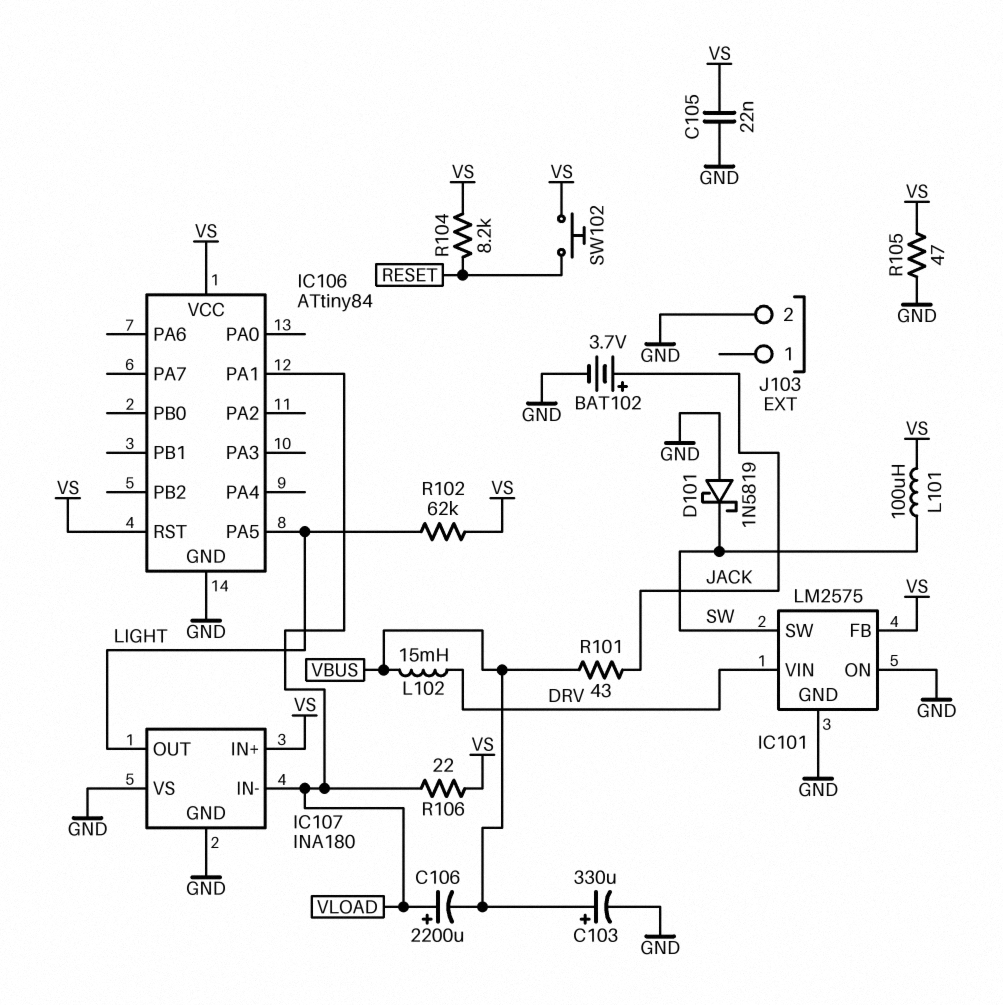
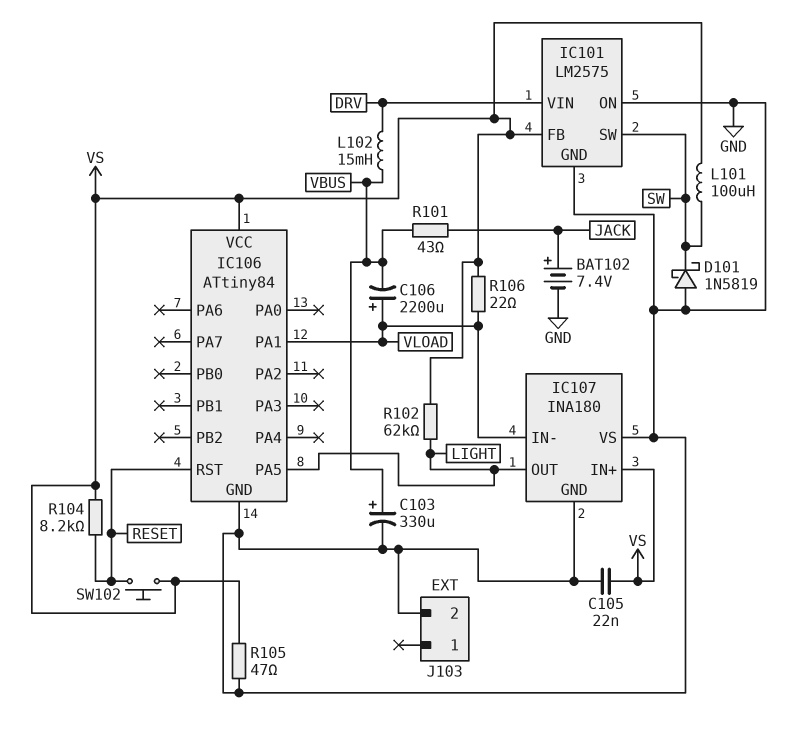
BAT102: 3.7V (plus JACK, minus GND) -> 7.4V (plus JACK, minus GND)
IC106 pin RST: VS -> RESET

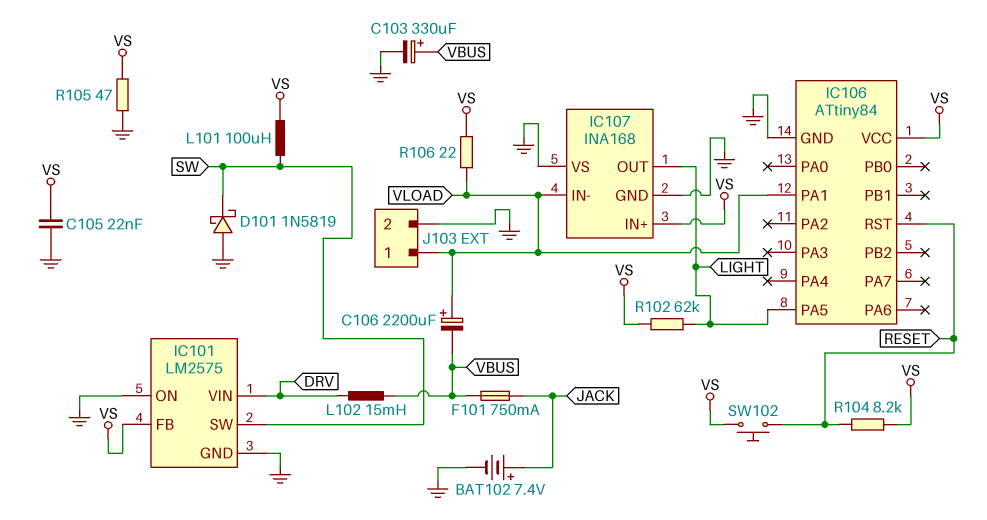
F101: none -> 750mA (JACK, VBUS)
IC107: INA180 -> INA168
J103 pin 1: none -> VLOAD
R101: 43 (JACK, VBUS) -> none

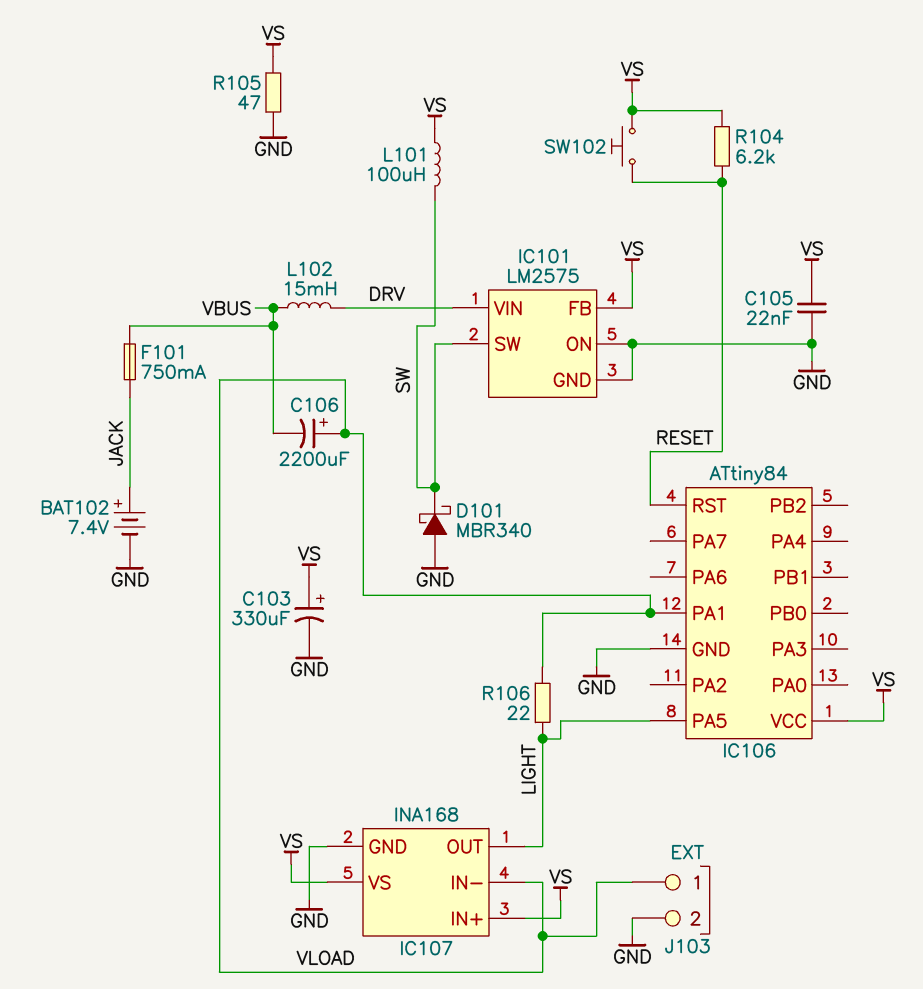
C103: 330uF (plus VBUS, minus GND) -> 330uF (plus VS, minus GND)
D101: schottky 1N5819 (A GND, K SW) -> schottky MBR340 (A GND, K SW)
IC107 pin VS: GND -> VS
R102: 62k (LIGHT, VS) -> none
R104: 8.2k (RESET, VS) -> 6.2k (RESET, VS)
R106: 22 (VLOAD, VS) -> 22 (LIGHT, VLOAD)

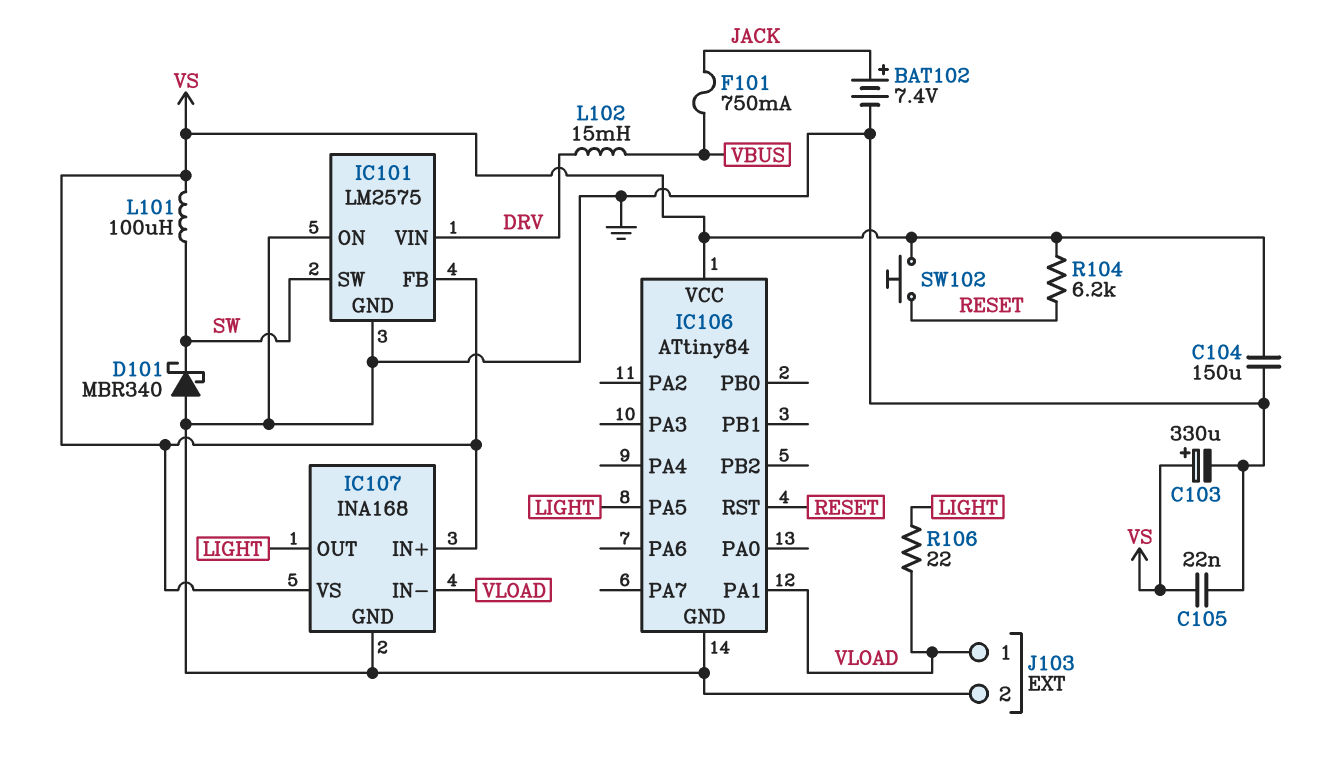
C104: none -> 150uF (GND, VS)
C106: 2200uF (plus VLOAD, minus VBUS) -> none
R105: 47 (GND, VS) -> none

